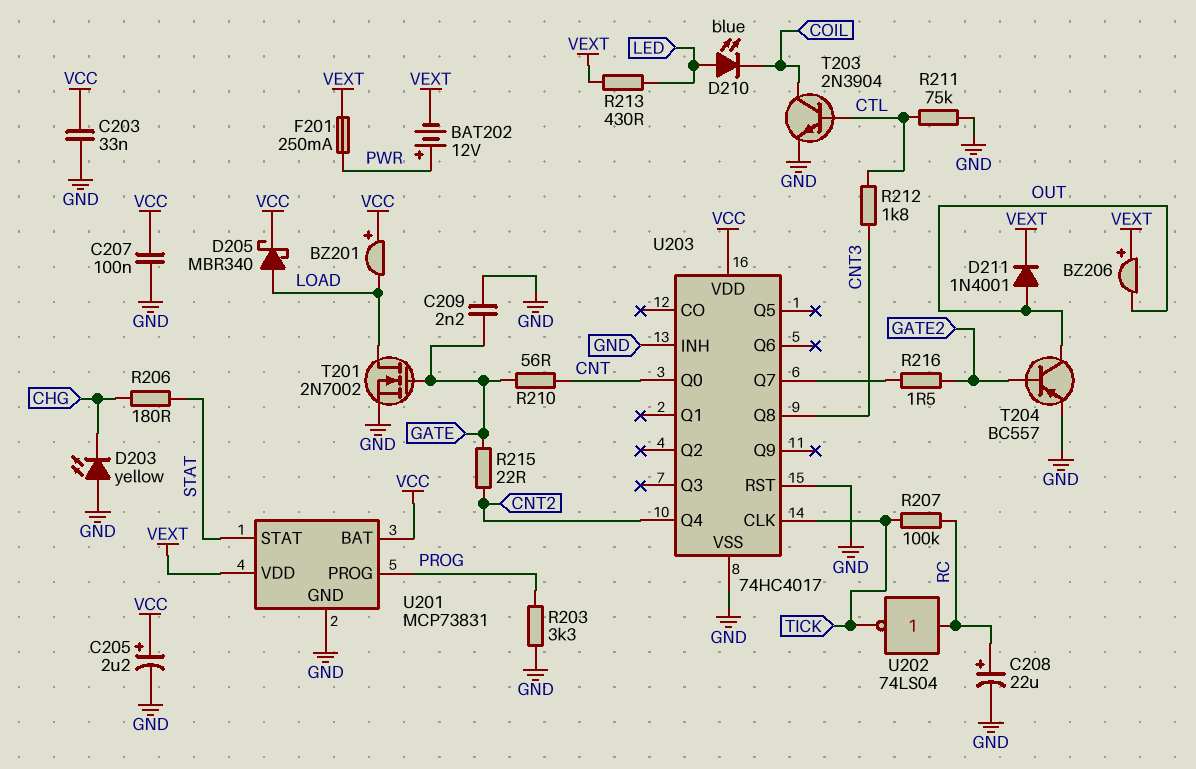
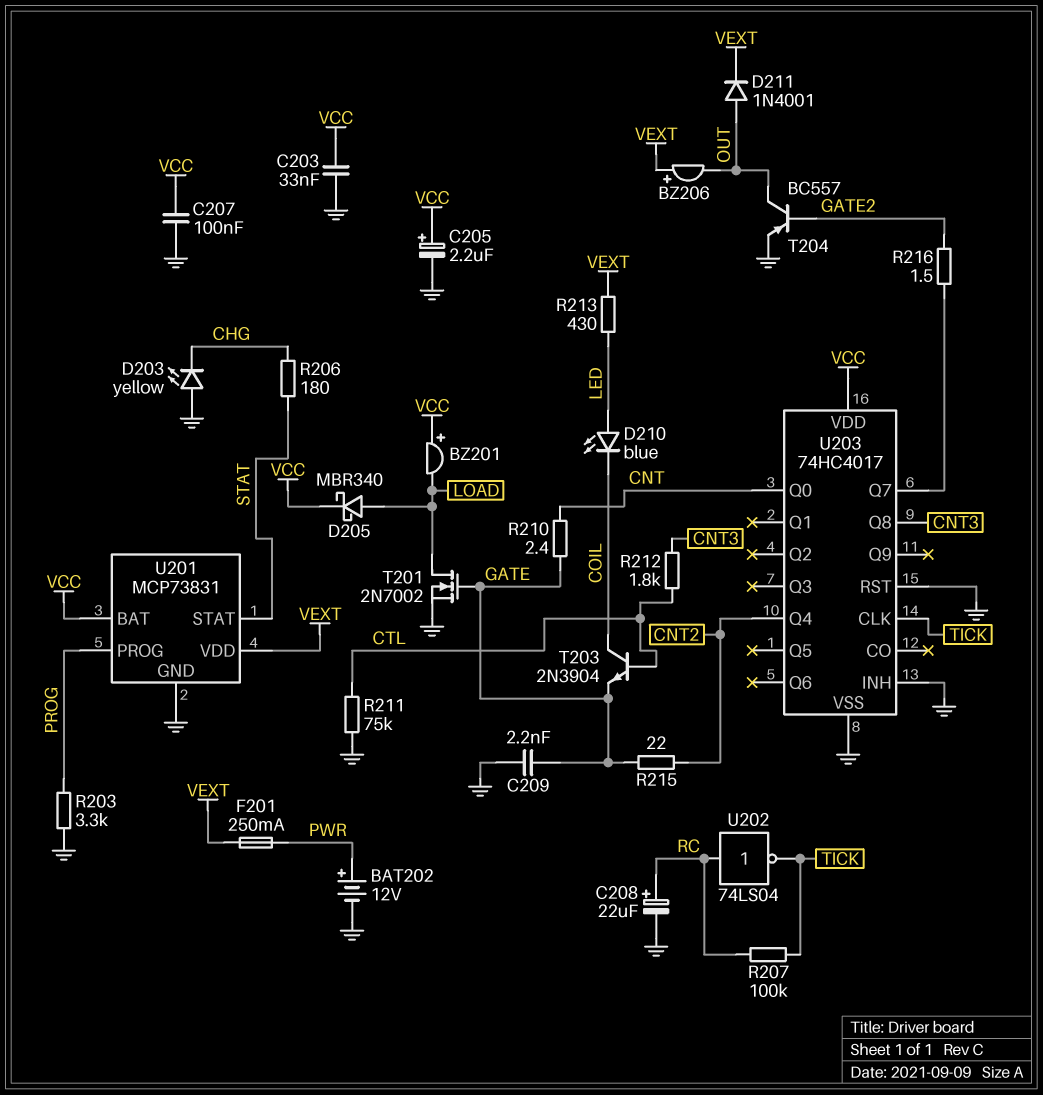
BAT202: 12V (plus PWR, minus VEXT) -> 12V (plus PWR, minus GND)
R210: 56 (CNT, GATE) -> 2.4 (CNT, GATE)
T203: NPN 2N3904 (B CTL, C COIL, E GND) -> NPN 2N3904 (B CTL, C COIL, E GATE)

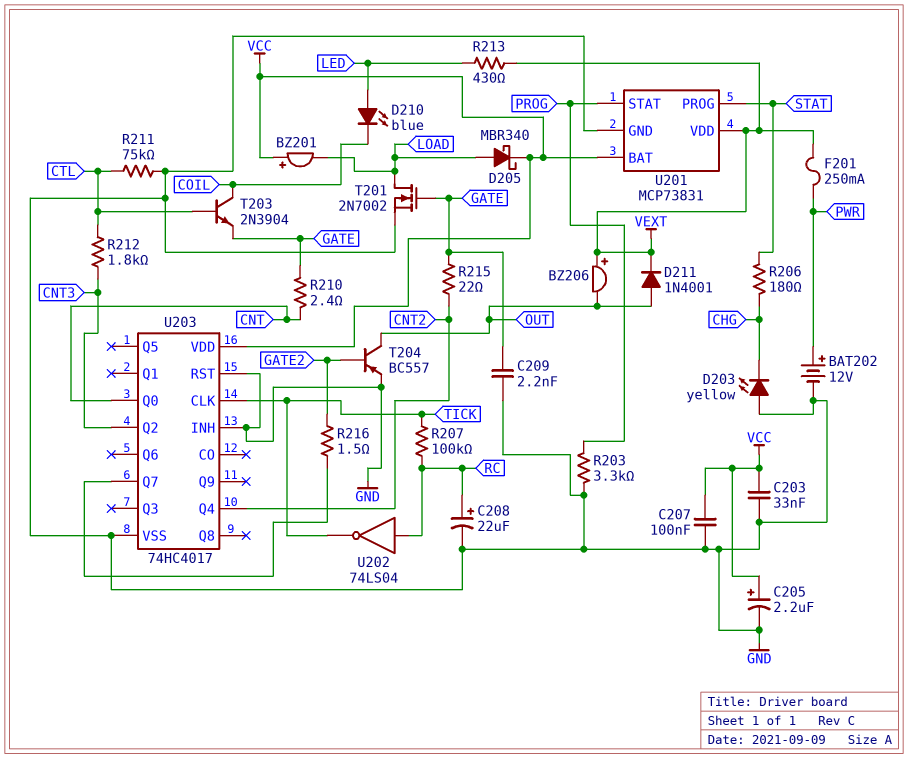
U201 pin PROG: PROG -> STAT
U201 pin STAT: STAT -> PROG
U203 pin Q2: none -> CNT3
U203 pin Q8: CNT3 -> none

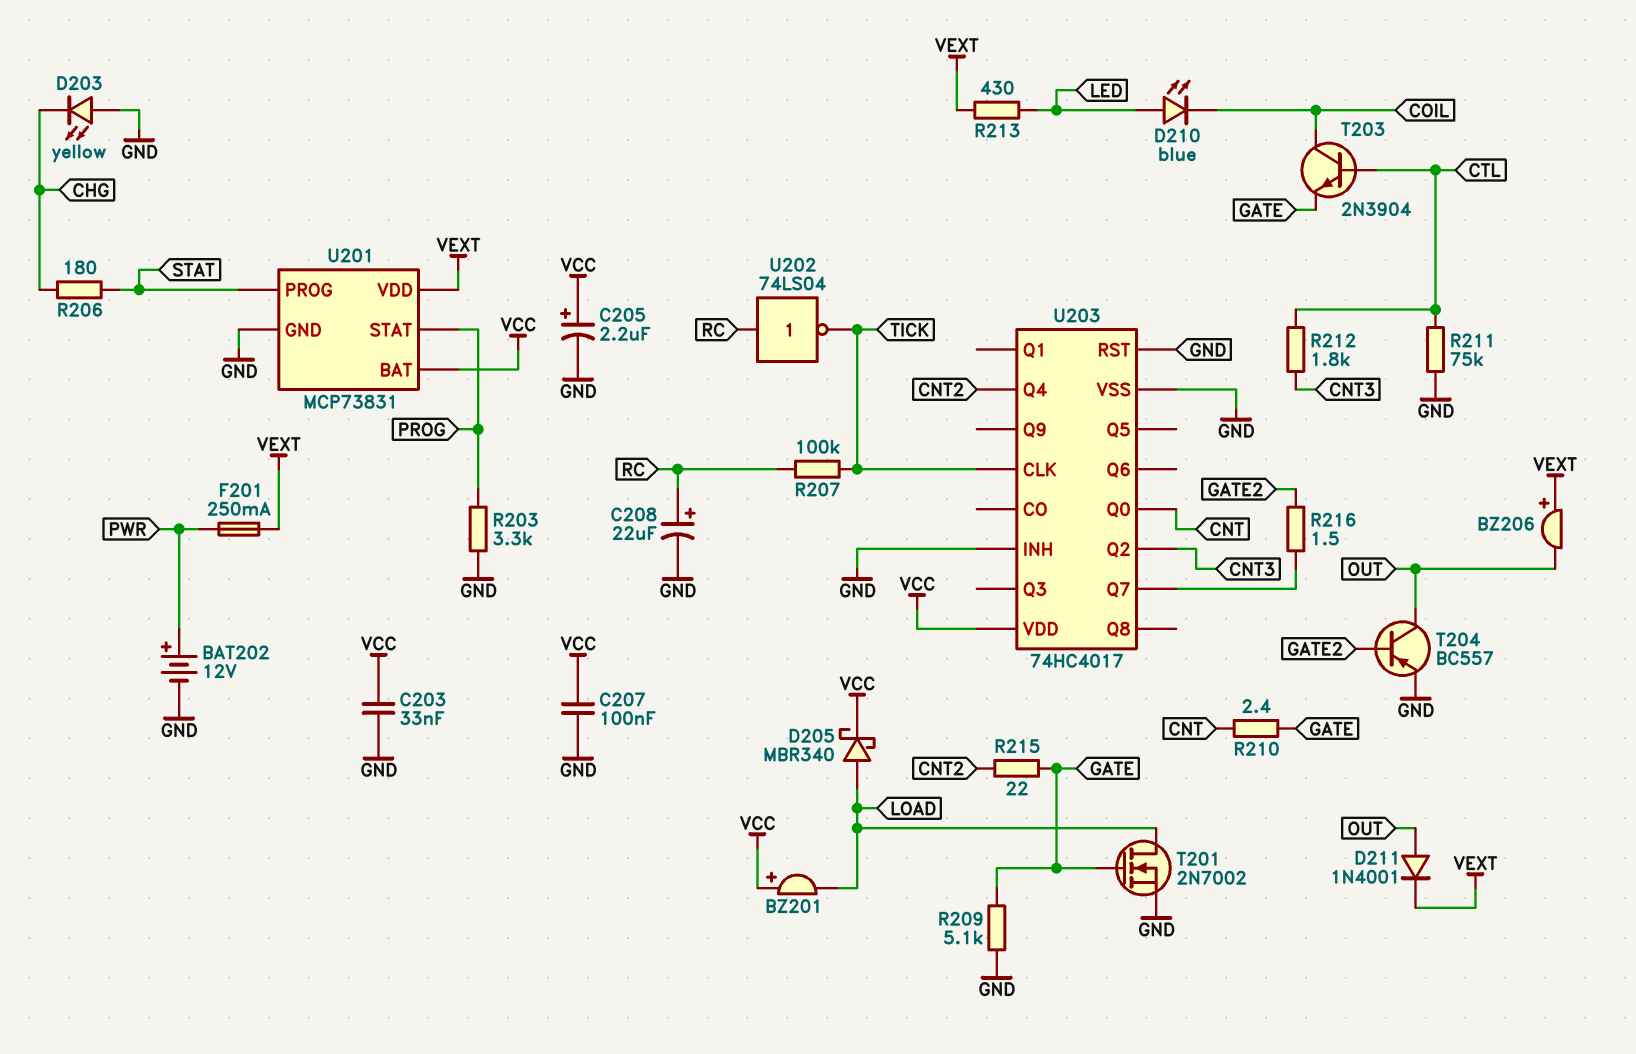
C209: 2.2nF (GATE, GND) -> none
R209: none -> 5.1k (GATE, GND)

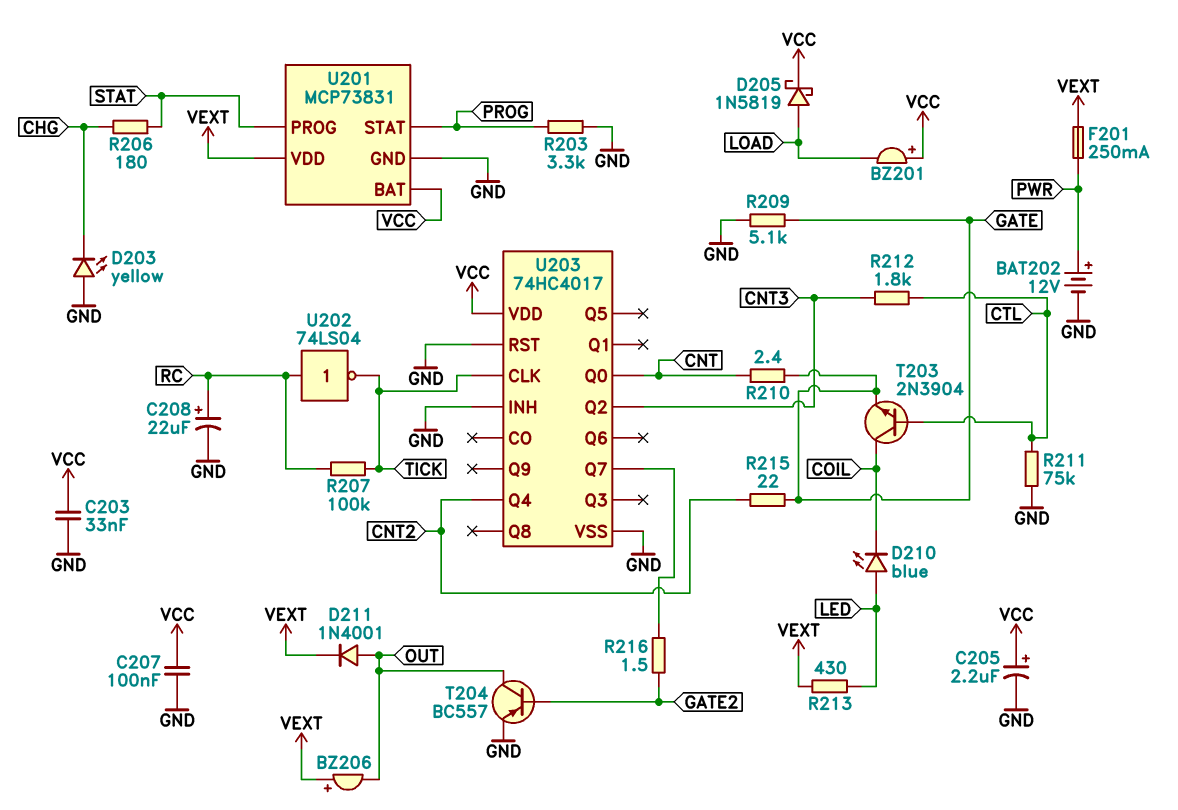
D205: schottky MBR340 (A LOAD, K VCC) -> schottky 1N5819 (A LOAD, K VCC)
T201: NMOS 2N7002 (G GATE, D LOAD, S GND) -> none

